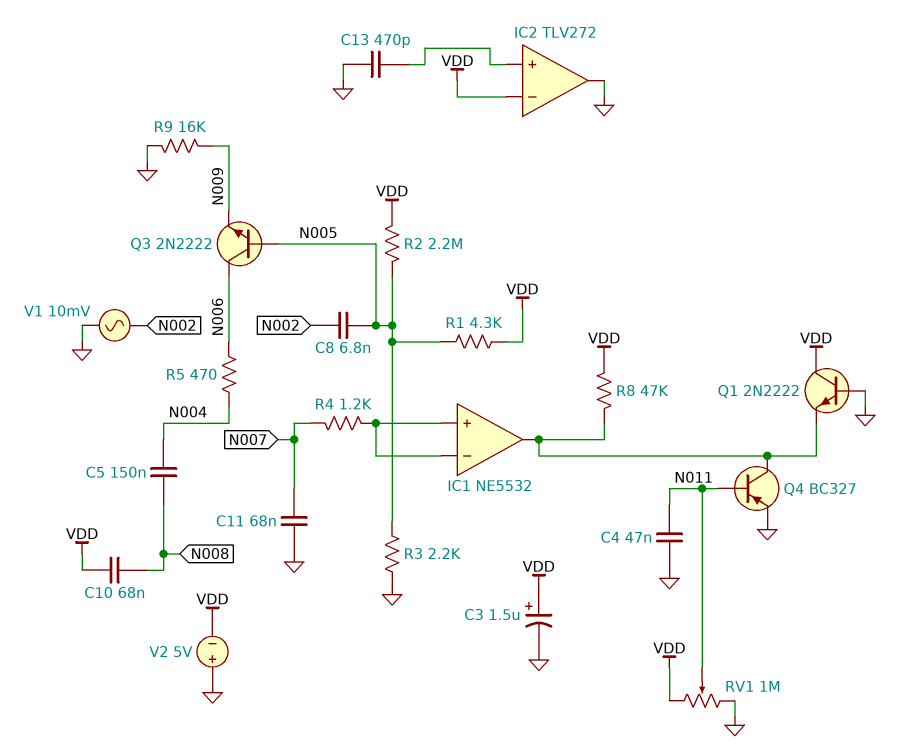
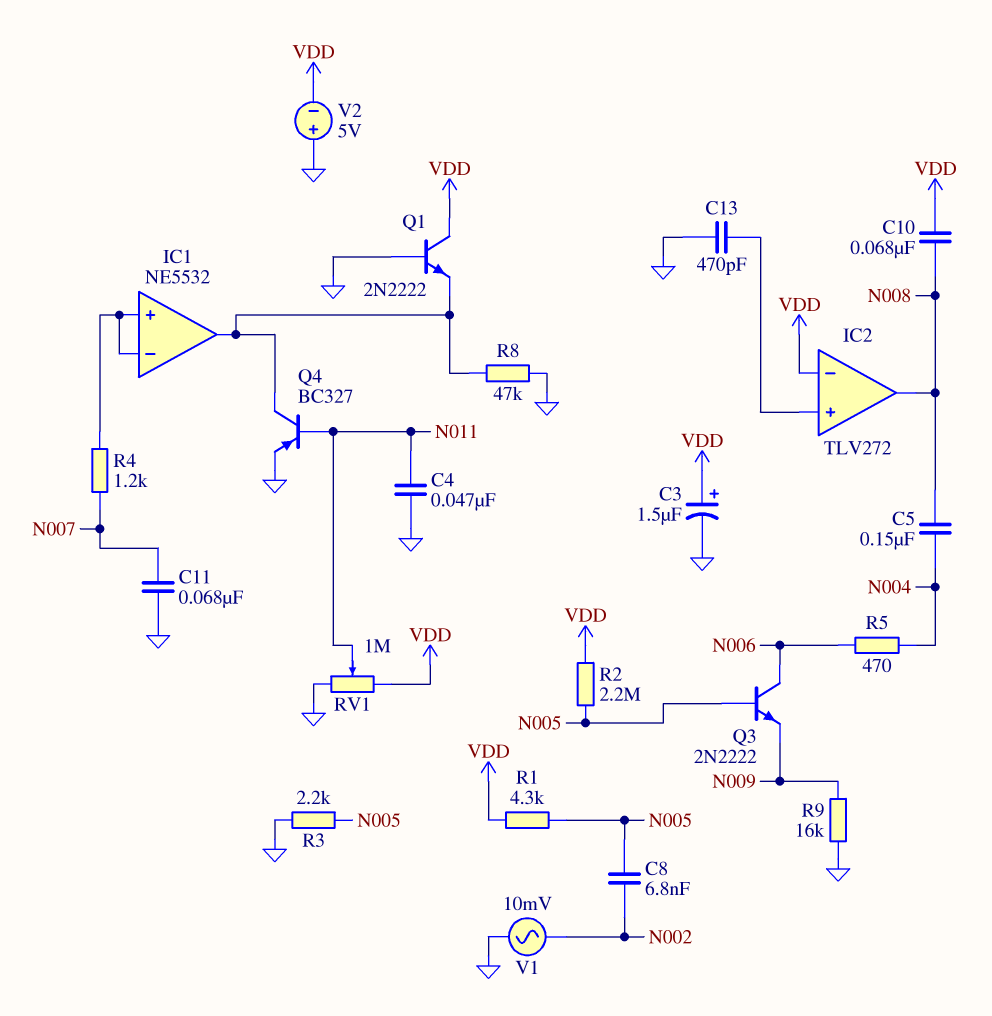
IC2 pin out: GND -> N008
R8: 47k (IC1/out, VDD) -> 47k (GND, IC1/out)

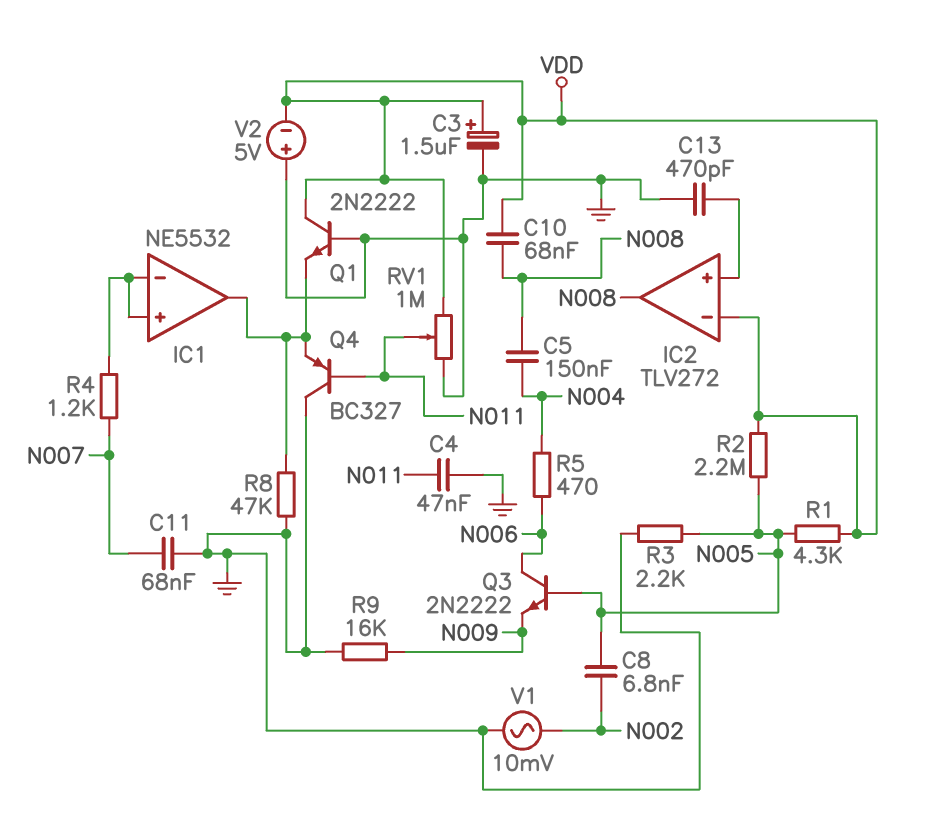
Q4: PNP BC327 (B N011, C IC1/out, E GND) -> PNP BC327 (B N011, C GND, E IC1/out)

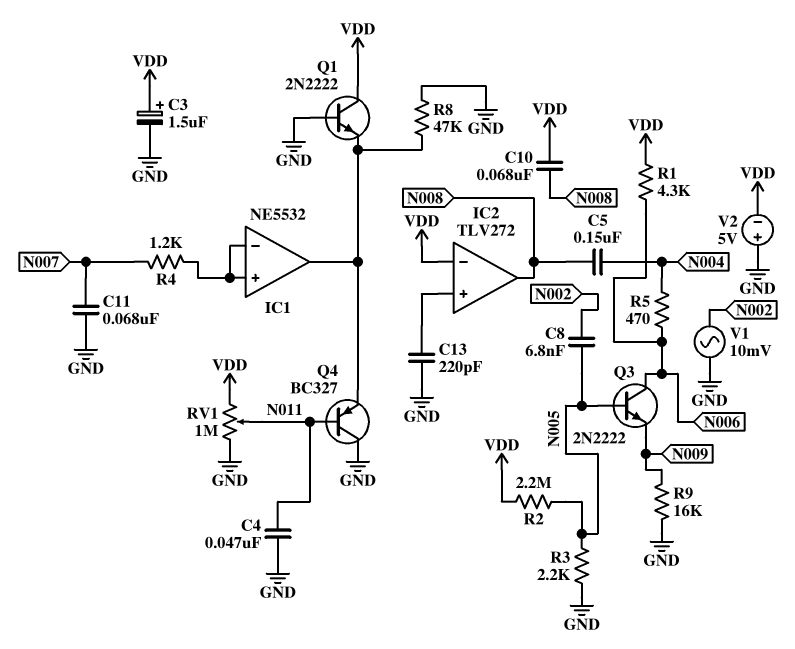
C13: 470pF (GND, IC2/in+) -> 220pF (GND, IC2/in+)
R1: 4.3k (N005, VDD) -> 4.3k (N006, VDD)

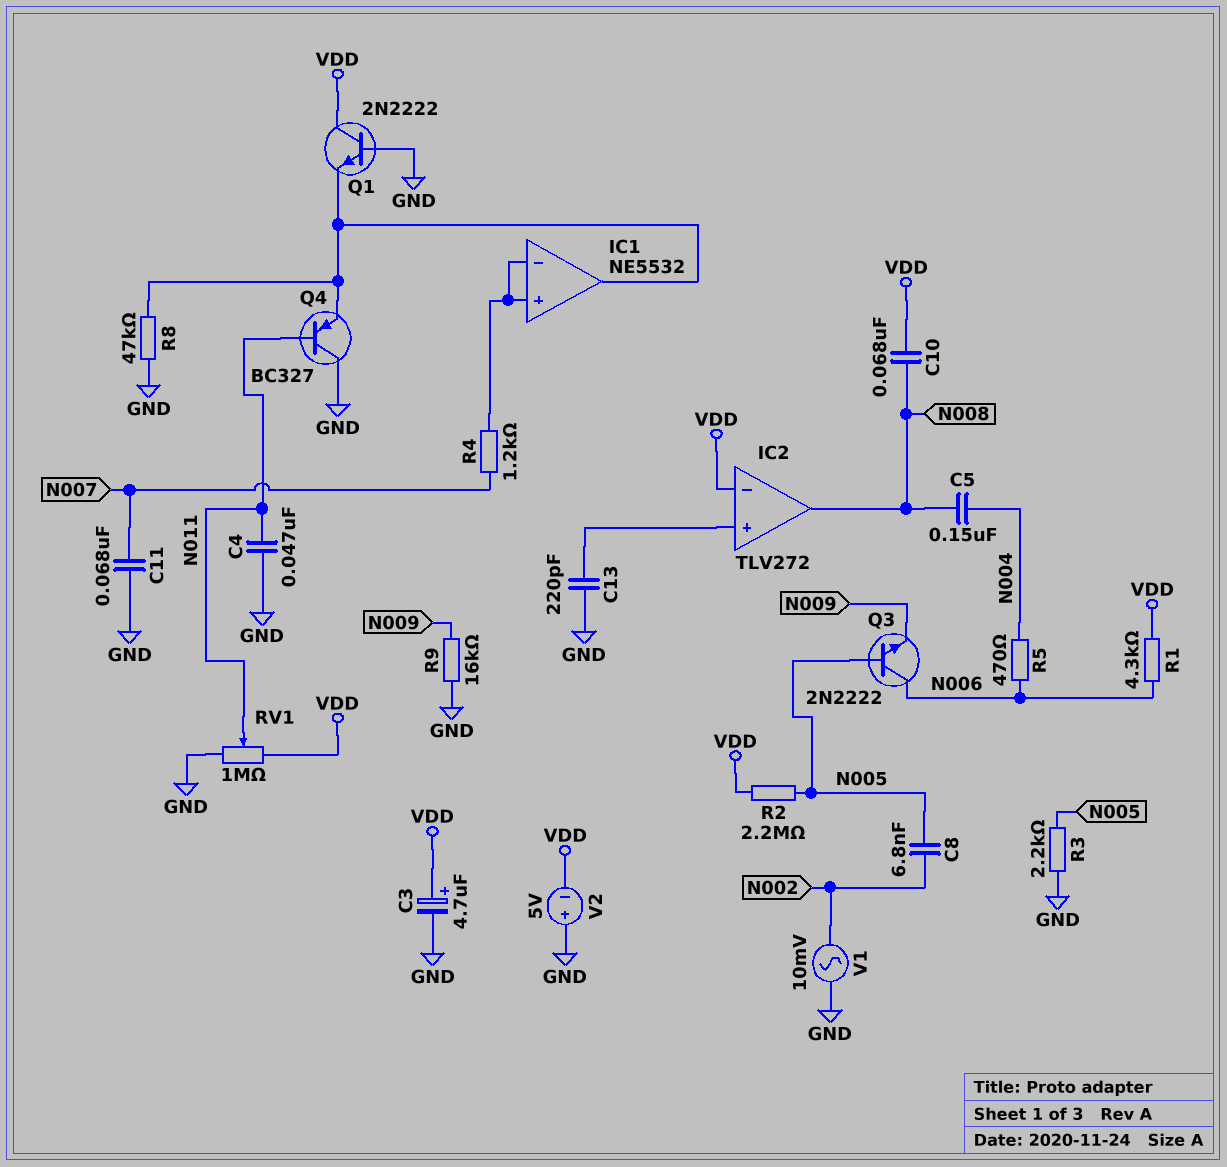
C3: 1.5uF (plus VDD, minus GND) -> 4.7uF (plus VDD, minus GND)

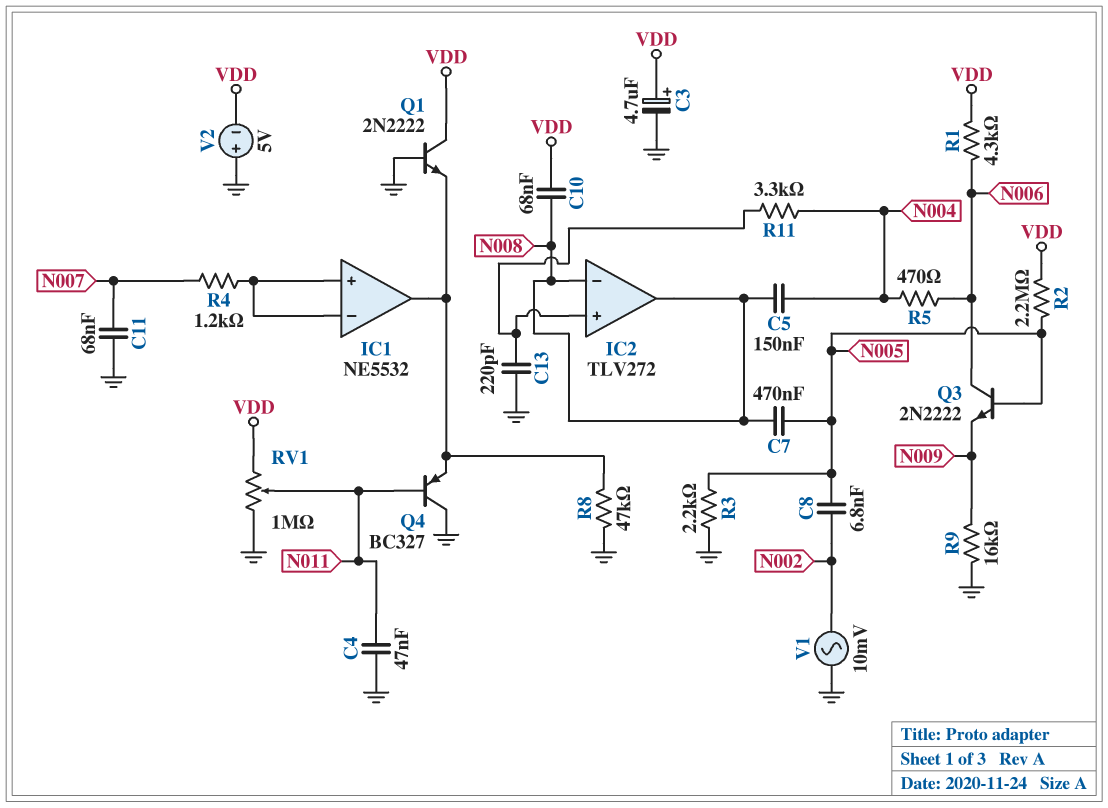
C7: none -> 470nF (N005, N008)
IC2 pin in-: VDD -> N008
R11: none -> 3.3k (IC2/in+, N004)

